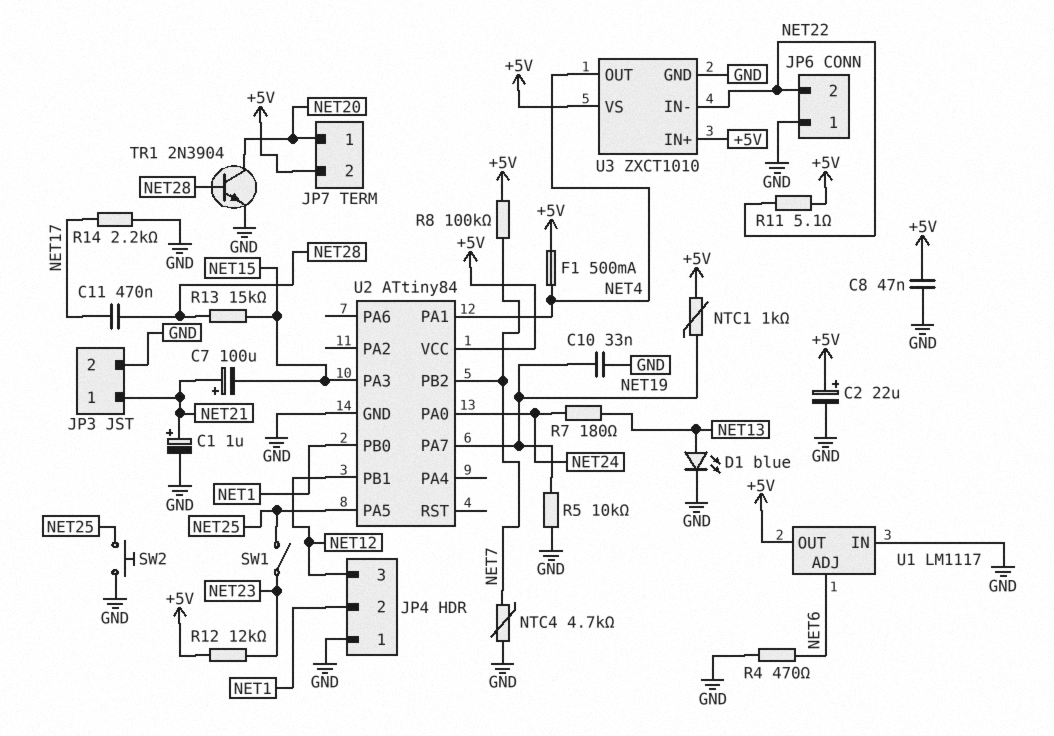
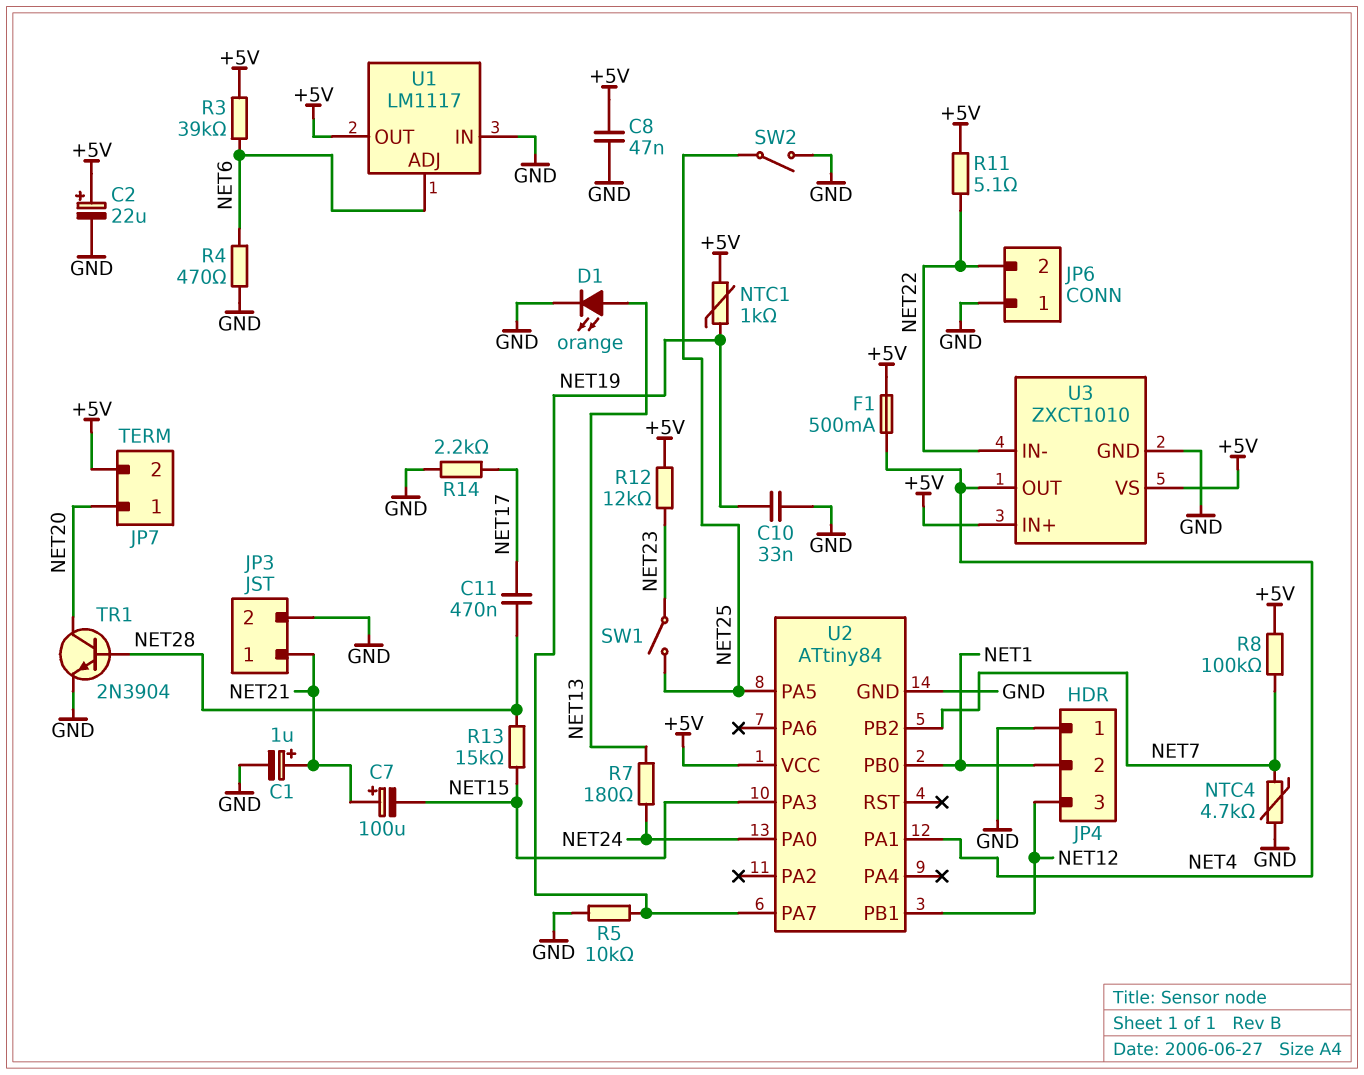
D1: LED blue (A NET13, K GND) -> LED orange (A NET13, K GND)
R3: none -> 39k (+5V, NET6)
SW2: button (GND, NET25) -> switch (GND, NET25)

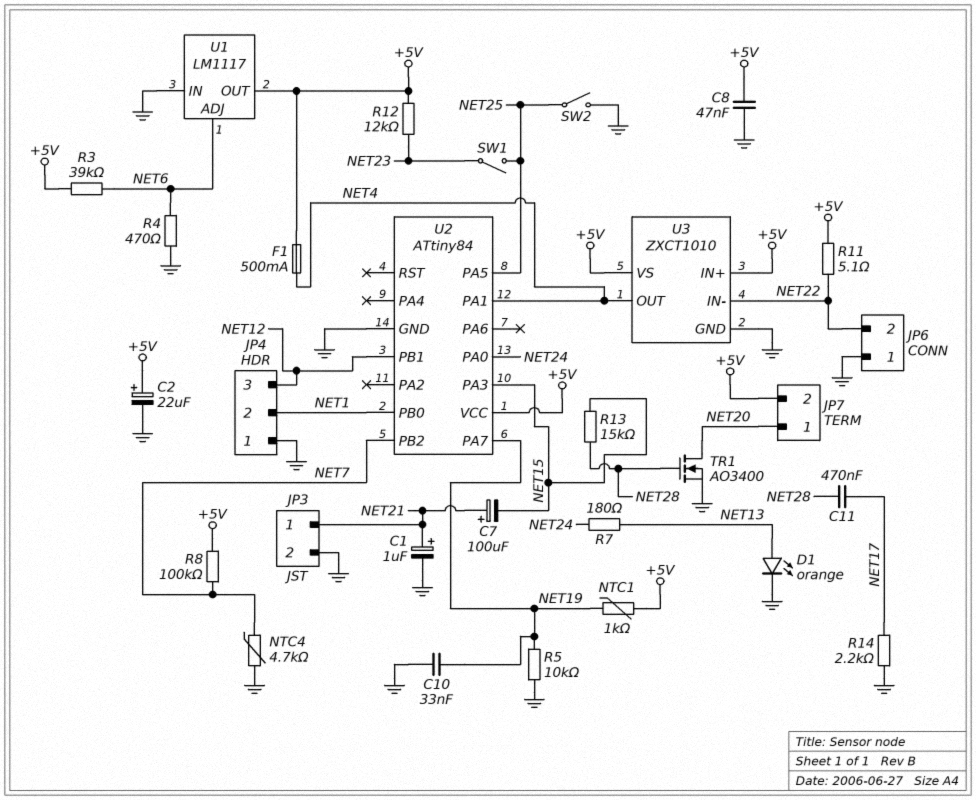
TR1: NPN 2N3904 (B NET28, C NET20, E GND) -> NMOS AO3400 (G NET28, D NET20, S GND)

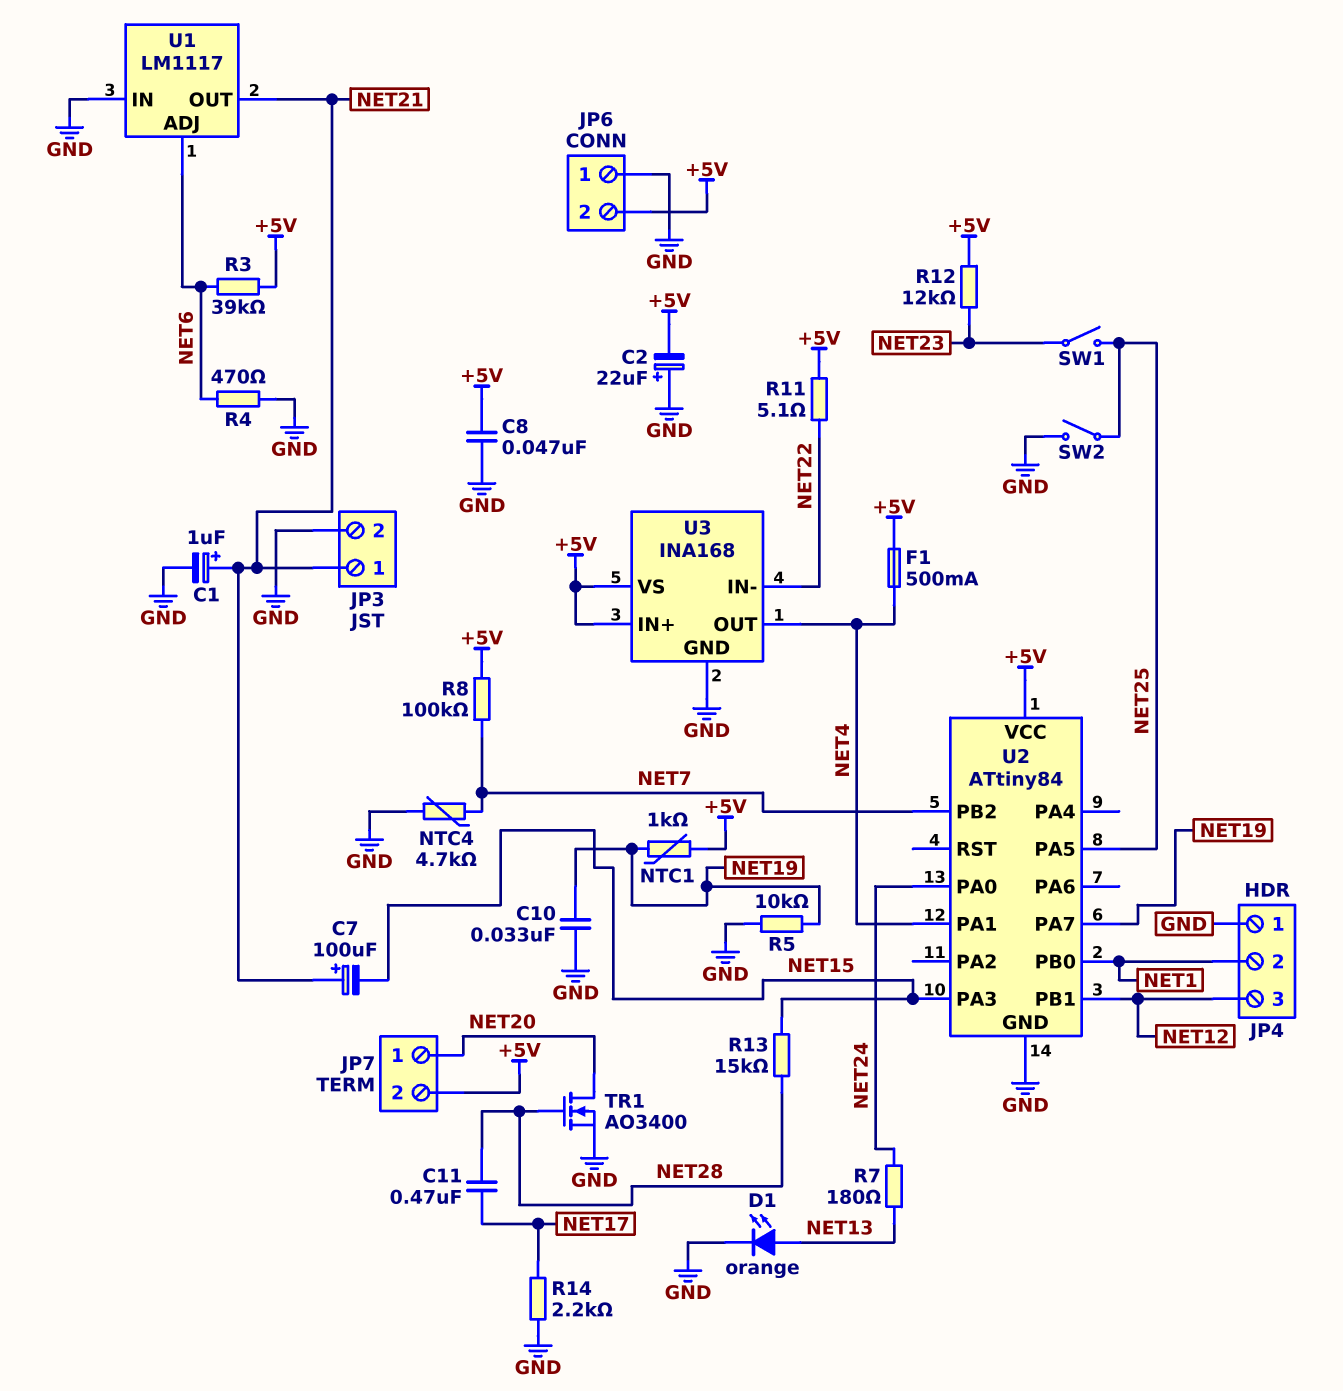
C2: 22uF (plus +5V, minus GND) -> 22uF (plus GND, minus +5V)
JP6 pin 2: NET22 -> +5V
U1 pin OUT: +5V -> NET21
U3: ZXCT1010 -> INA168

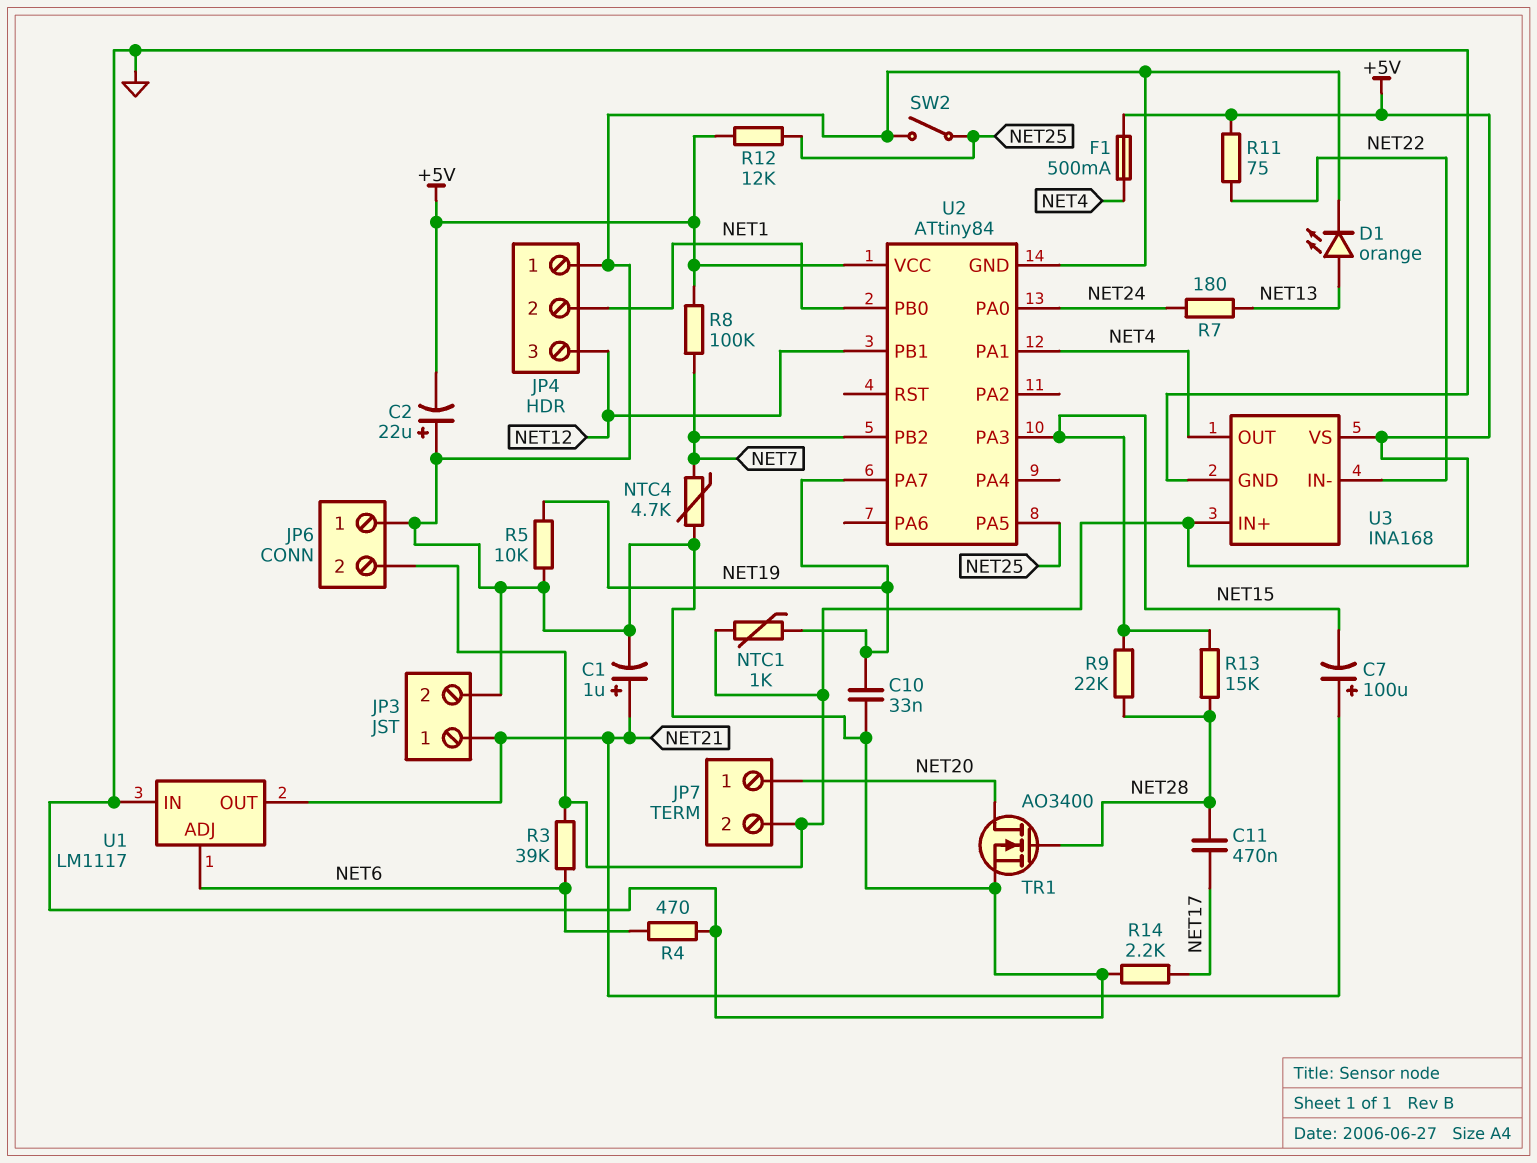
C8: 47nF (+5V, GND) -> none
R9: none -> 22k (NET15, NET28)
R11: 5.1 (+5V, NET22) -> 75 (+5V, NET22)
R12: 12k (+5V, NET23) -> 12k (+5V, NET25)
SW1: switch (NET23, NET25) -> none

